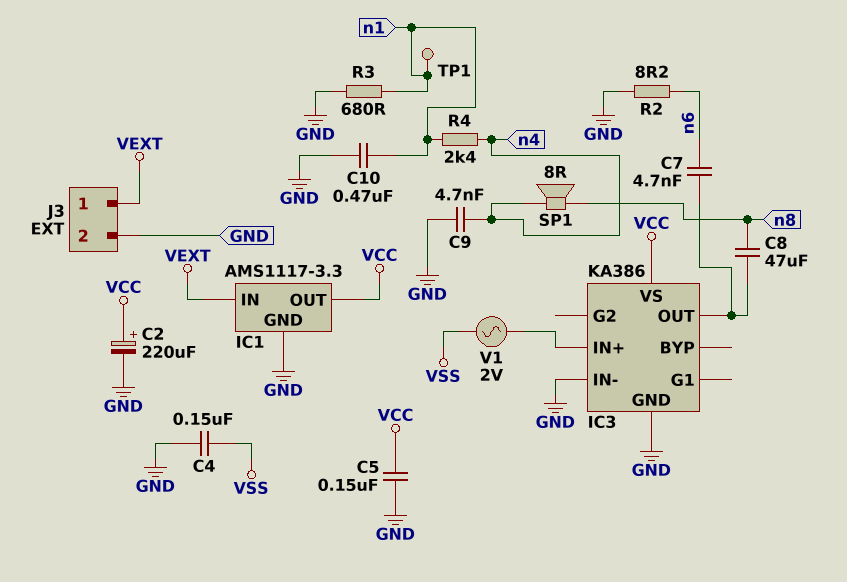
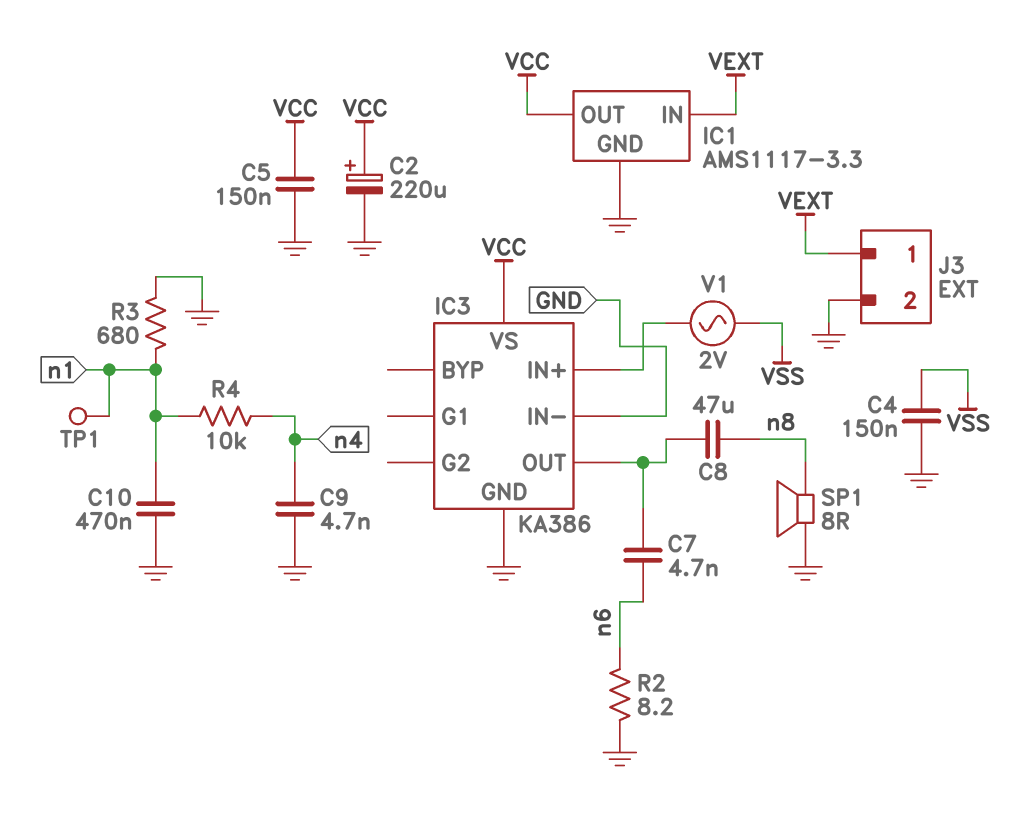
R4: 2.4k (n1, n4) -> 10k (n1, n4)
SP1: speaker 8R (n4, n8) -> speaker 8R (GND, n8)

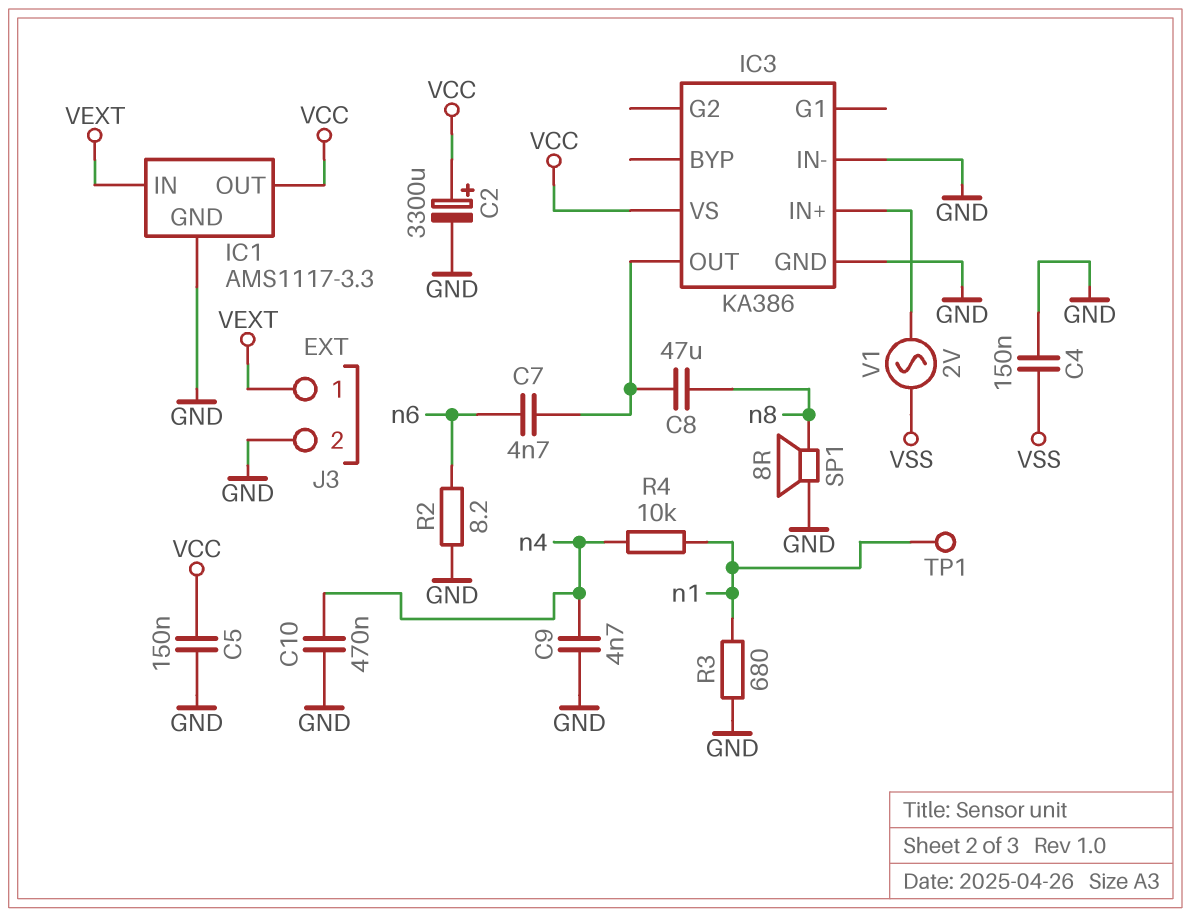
C2: 220uF (plus VCC, minus GND) -> 3300uF (plus VCC, minus GND)
C10: 470nF (GND, n1) -> 470nF (GND, n4)

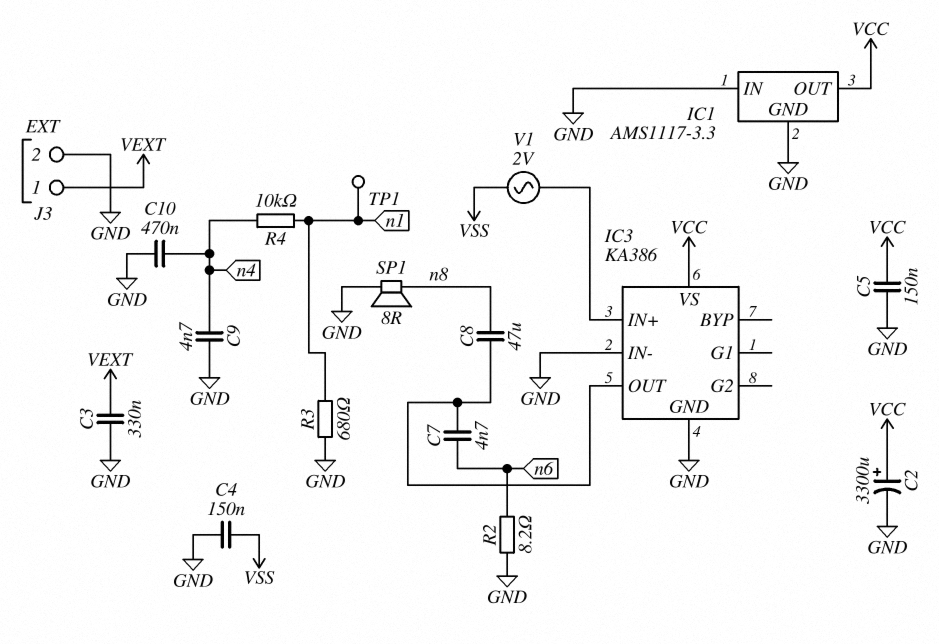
C3: none -> 330nF (GND, VEXT)
IC1 pin IN: VEXT -> GND

